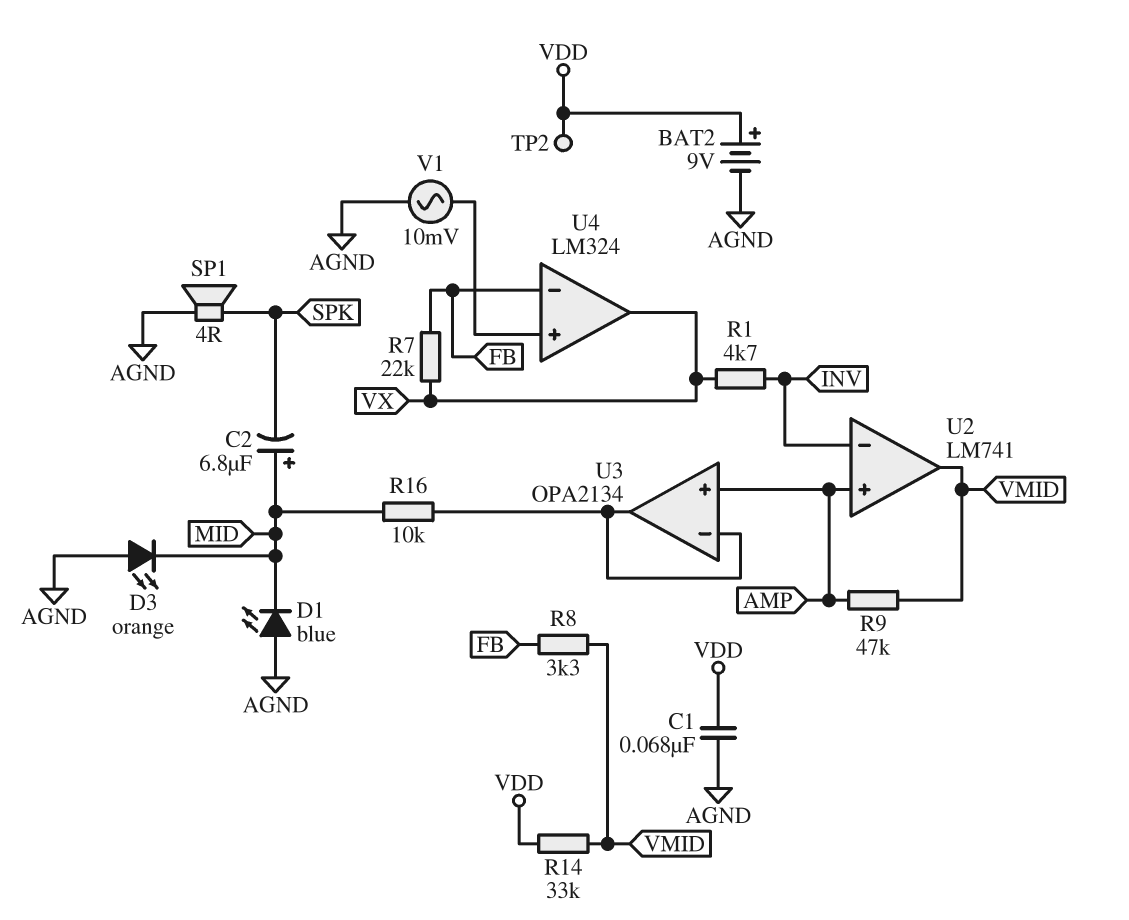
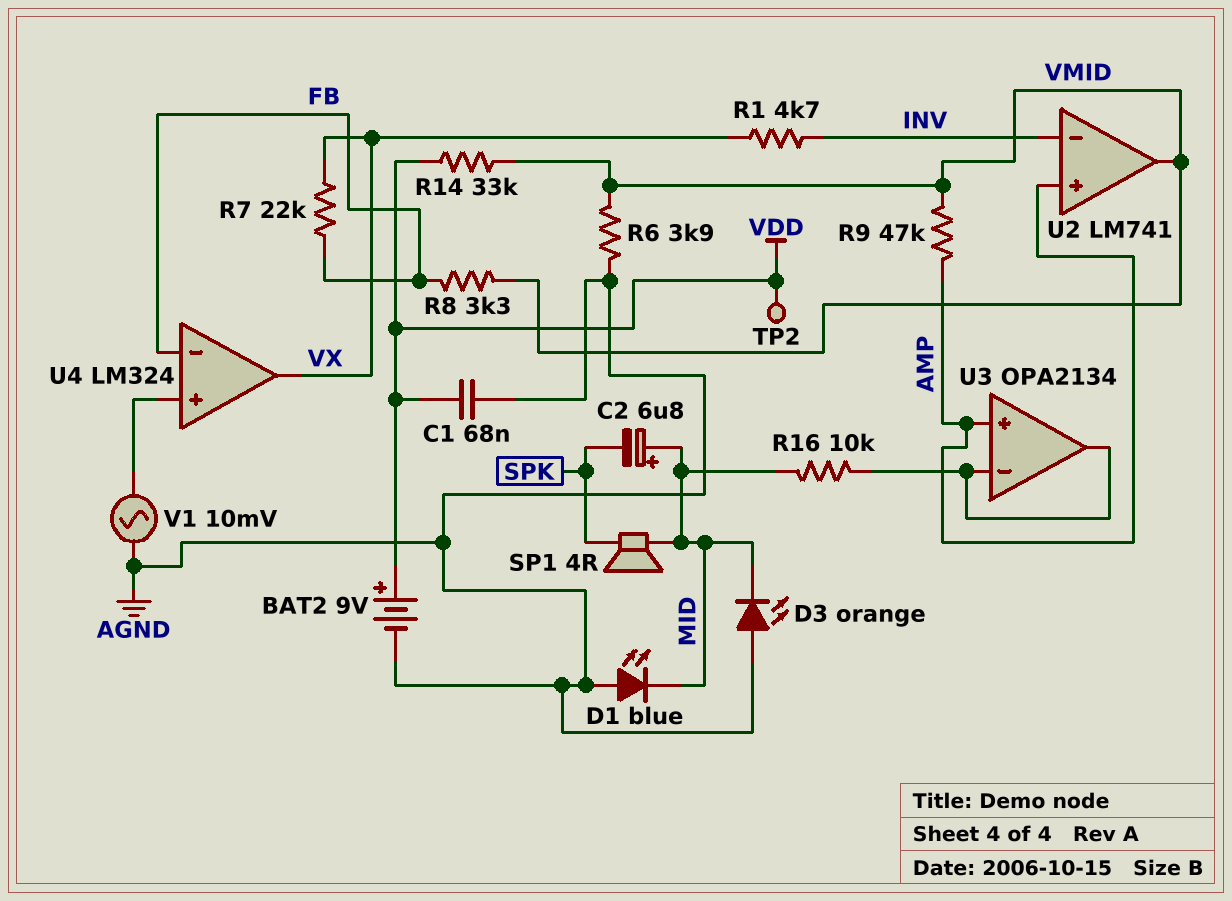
R6: none -> 3.9k (AGND, VMID)
SP1: speaker 4R (AGND, SPK) -> speaker 4R (MID, SPK)

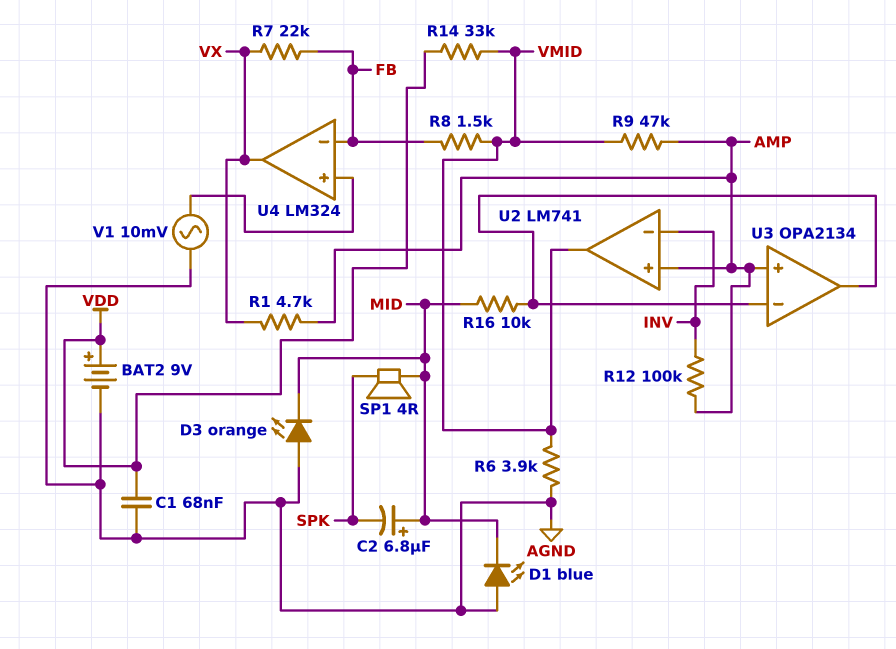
R1: 4.7k (INV, VX) -> 4.7k (AMP, VX)
R8: 3.3k (FB, VMID) -> 1.5k (FB, VMID)
R12: none -> 100k (AMP, INV)
TP2: test point (VDD) -> none

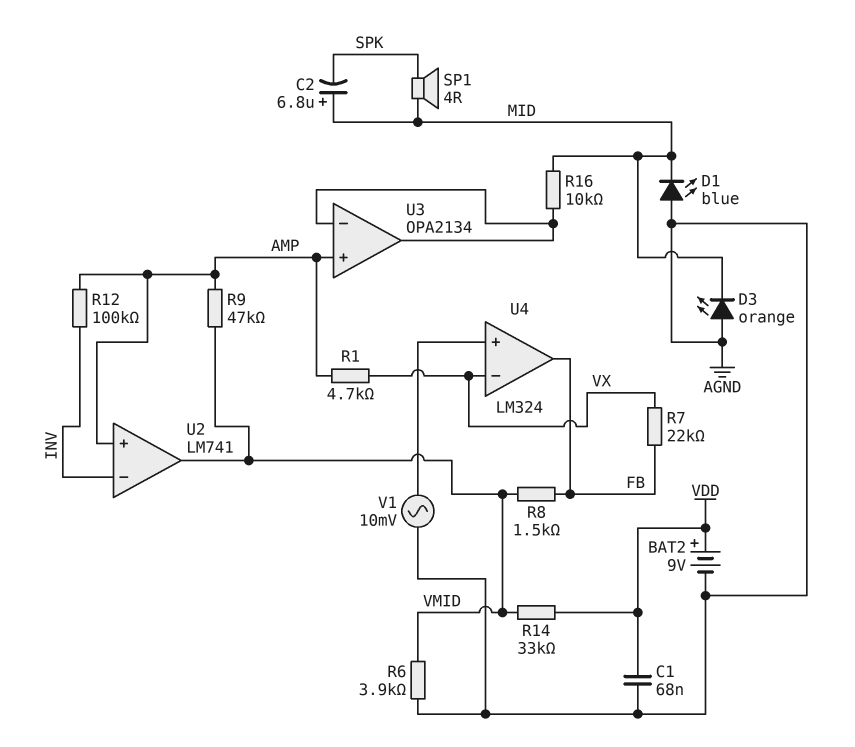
U4 pin in-: FB -> VX
U4 pin out: VX -> FB

